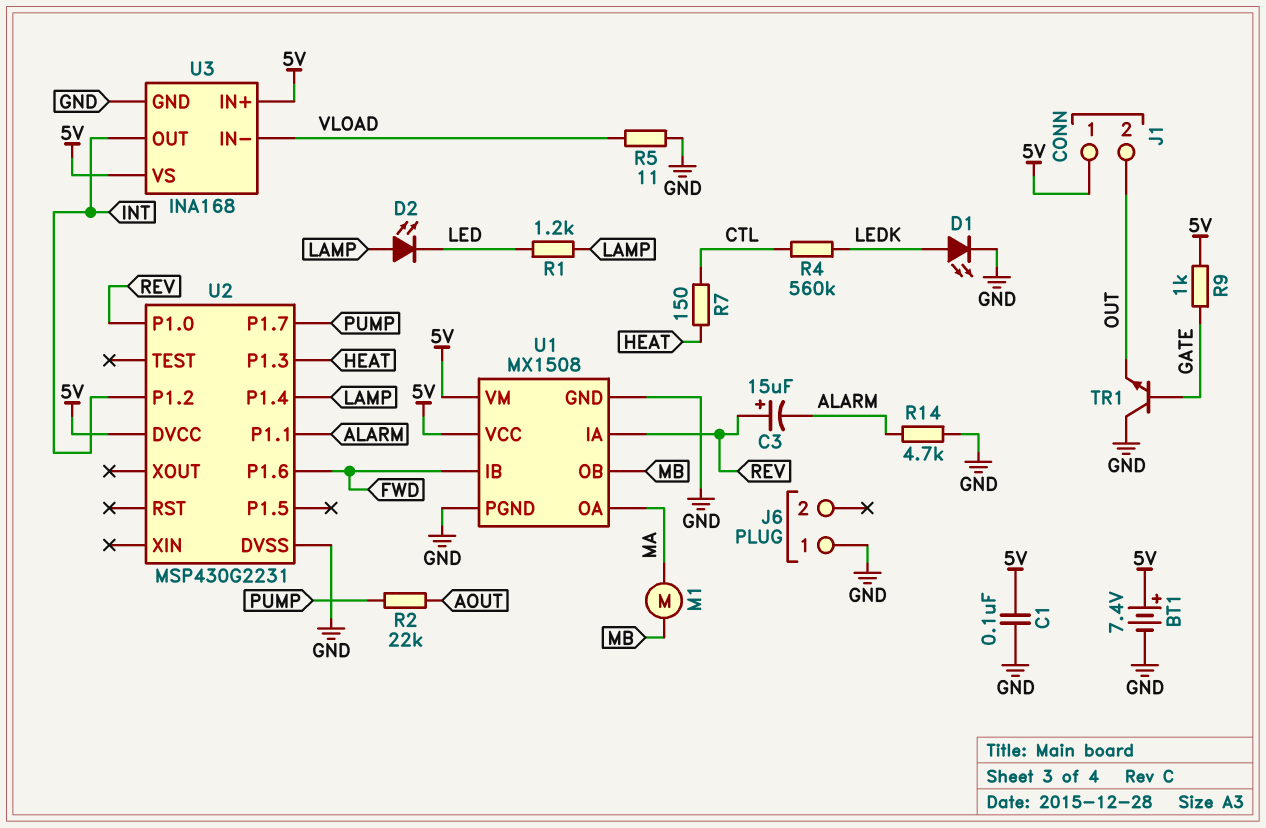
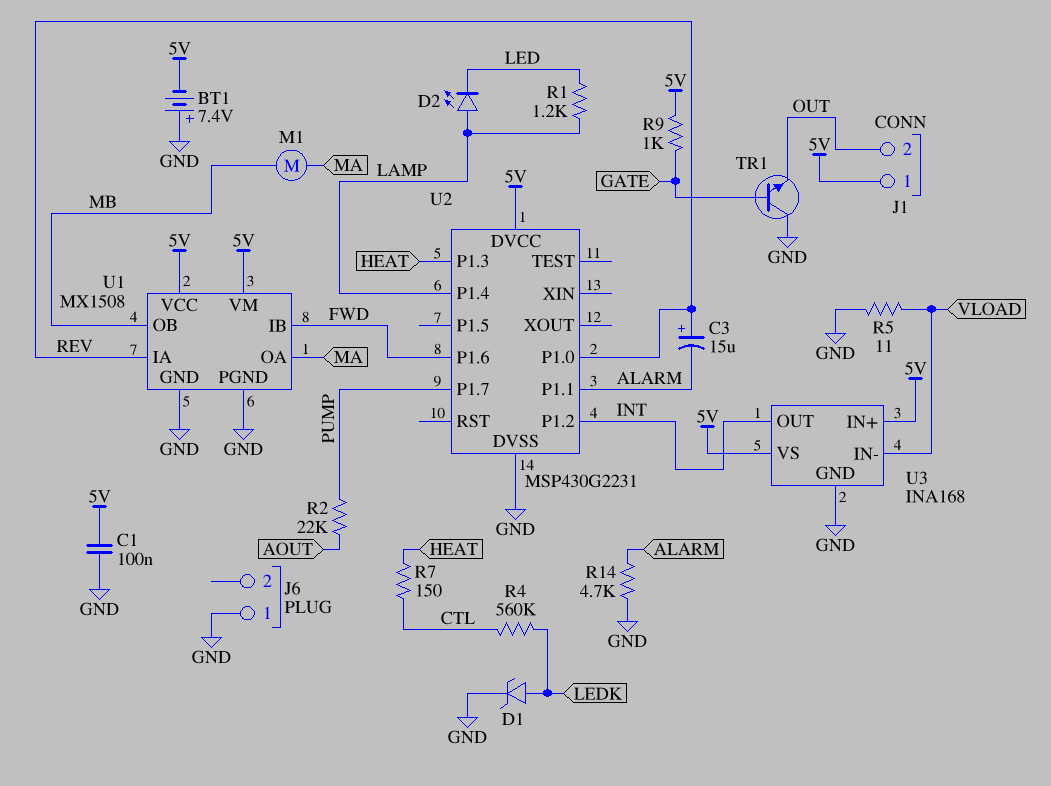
BT1: 7.4V (plus 5V, minus GND) -> 7.4V (plus GND, minus 5V)
D1: LED (A LEDK, K GND) -> zener (A LEDK, K GND)

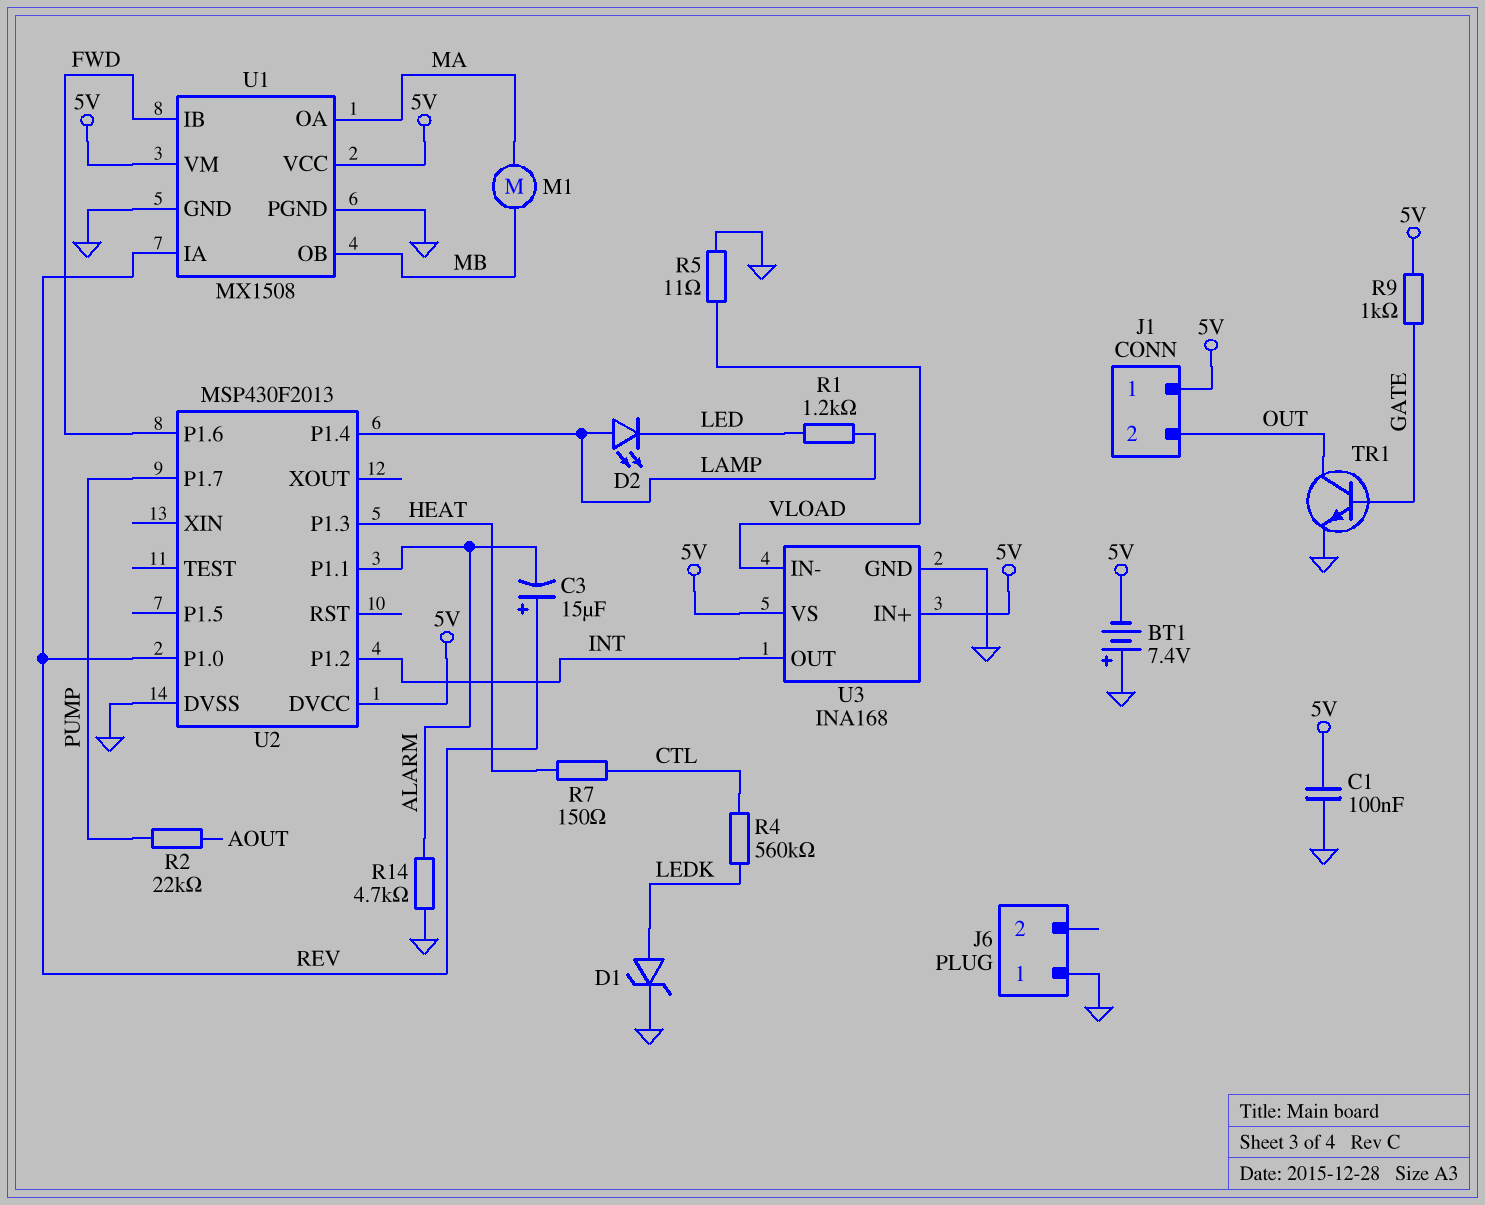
TR1: NPN (B GATE, C GND, E OUT) -> NPN (B GATE, C OUT, E GND)
U2: MSP430G2231 -> MSP430F2013

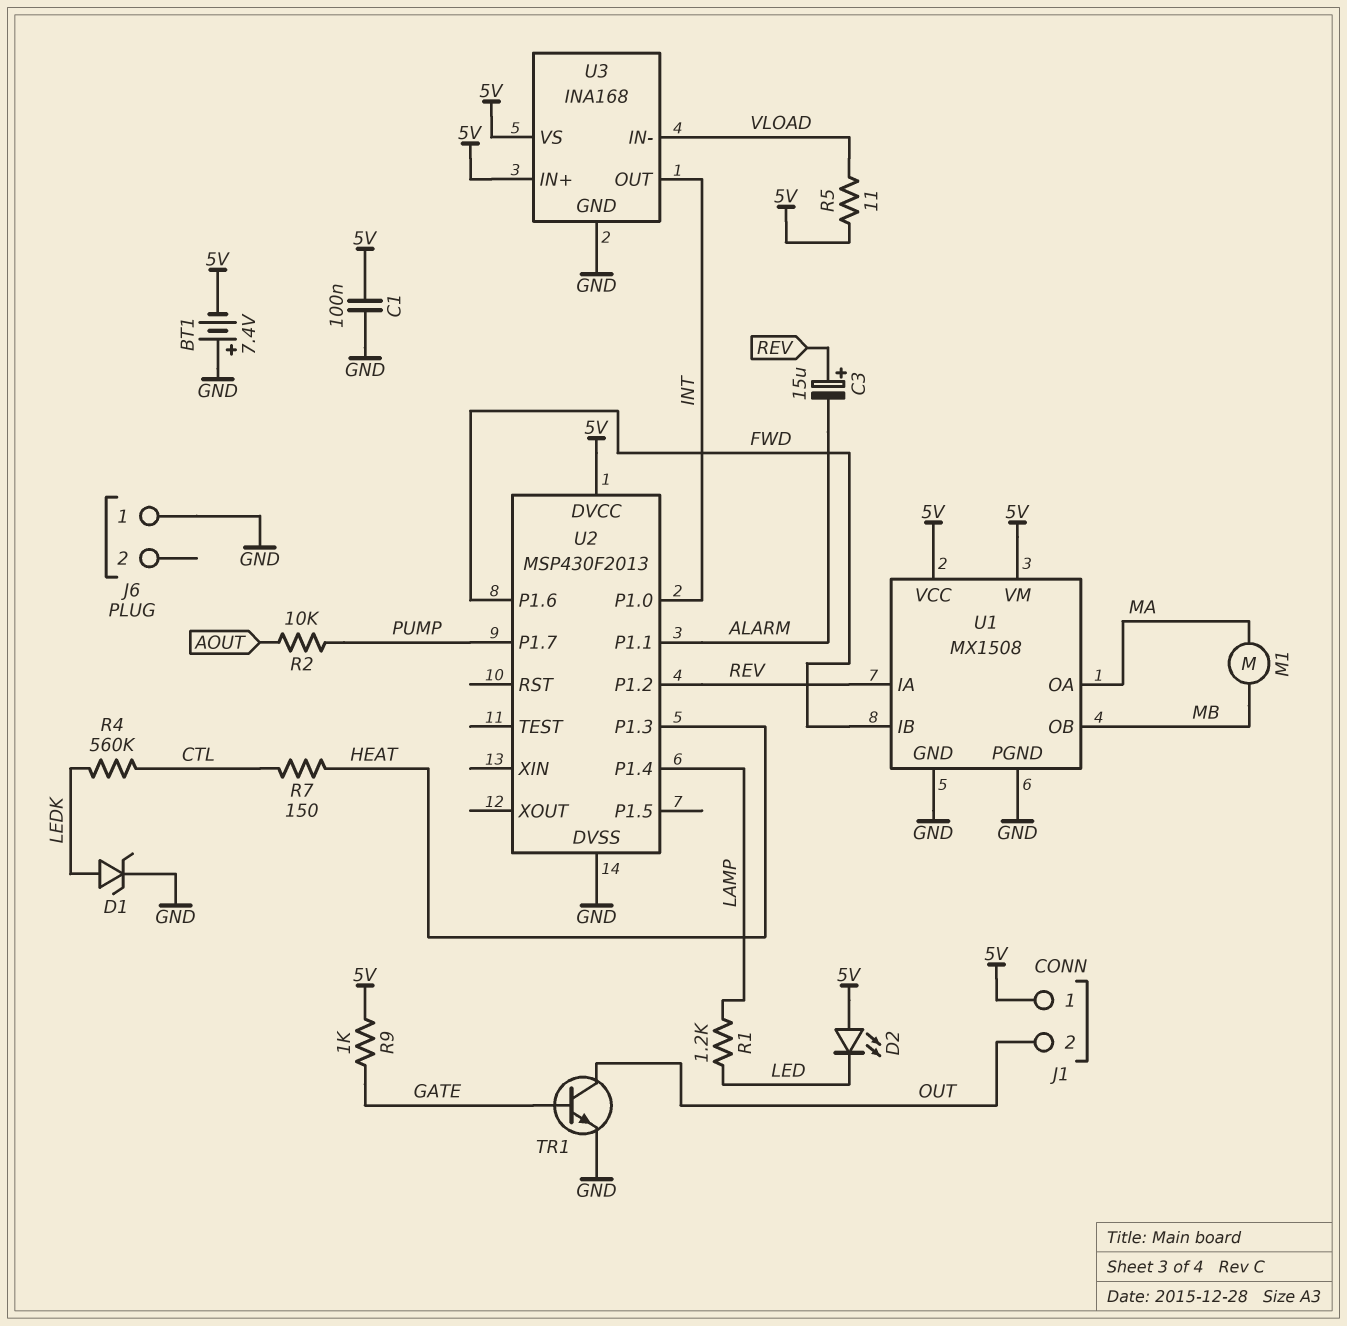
D2: LED (A LAMP, K LED) -> LED (A 5V, K LED)
R2: 22k (AOUT, PUMP) -> 10k (AOUT, PUMP)
R5: 11 (GND, VLOAD) -> 11 (5V, VLOAD)
R14: 4.7k (ALARM, GND) -> none
U2 pin P1.0: REV -> INT
U2 pin P1.2: INT -> REV

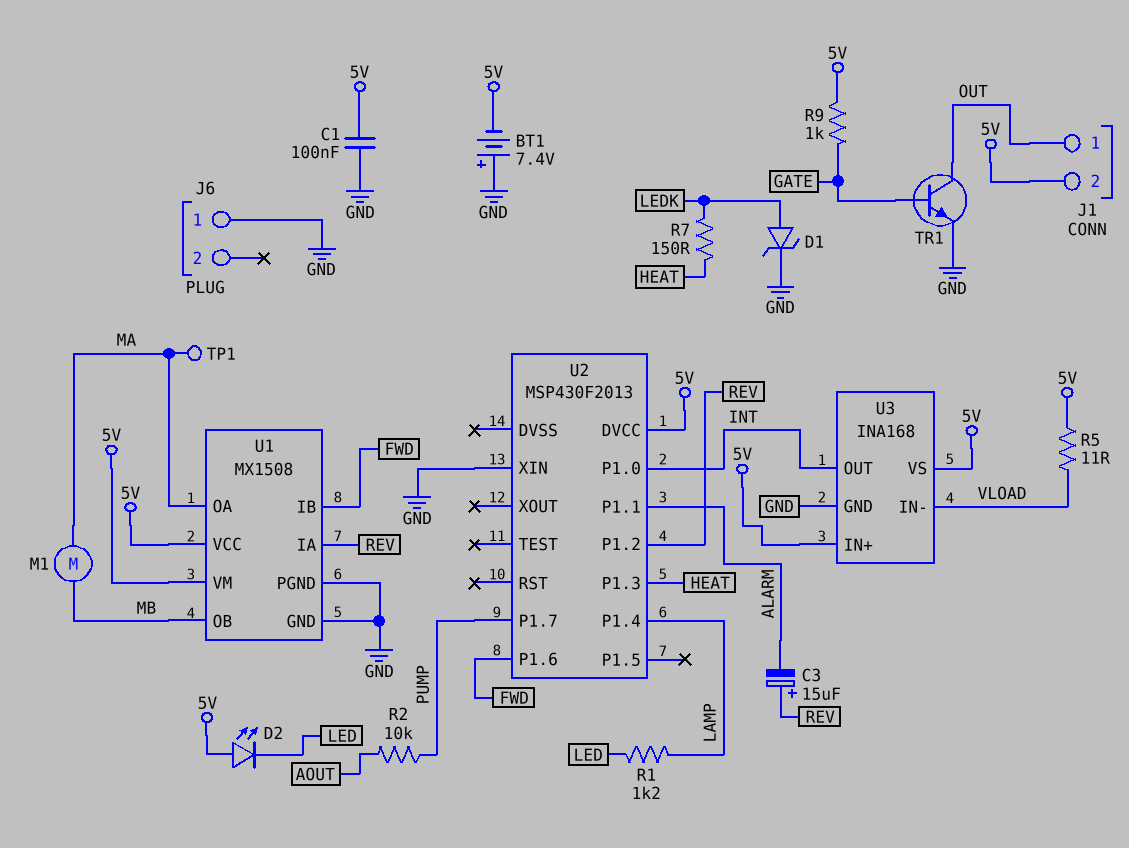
J1 pin 1: 5V -> OUT
J1 pin 2: OUT -> 5V
R4: 560k (CTL, LEDK) -> none
R7: 150 (CTL, HEAT) -> 150 (HEAT, LEDK)
TP1: none -> test point (MA)
U2 pin DVSS: GND -> none
U2 pin XIN: none -> GND

